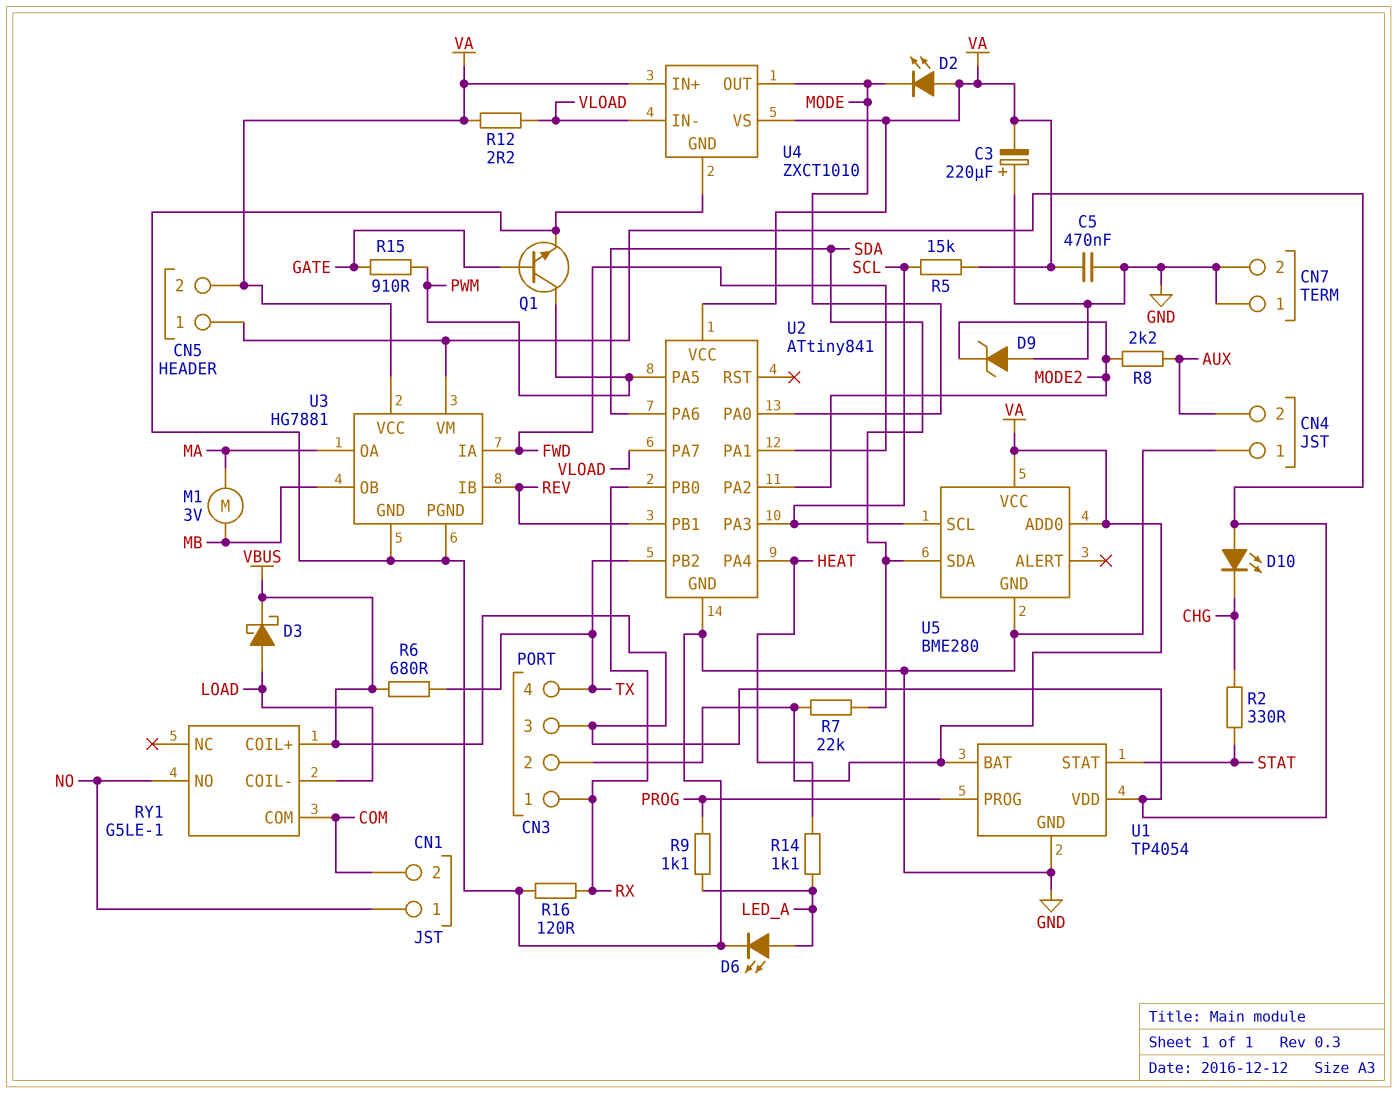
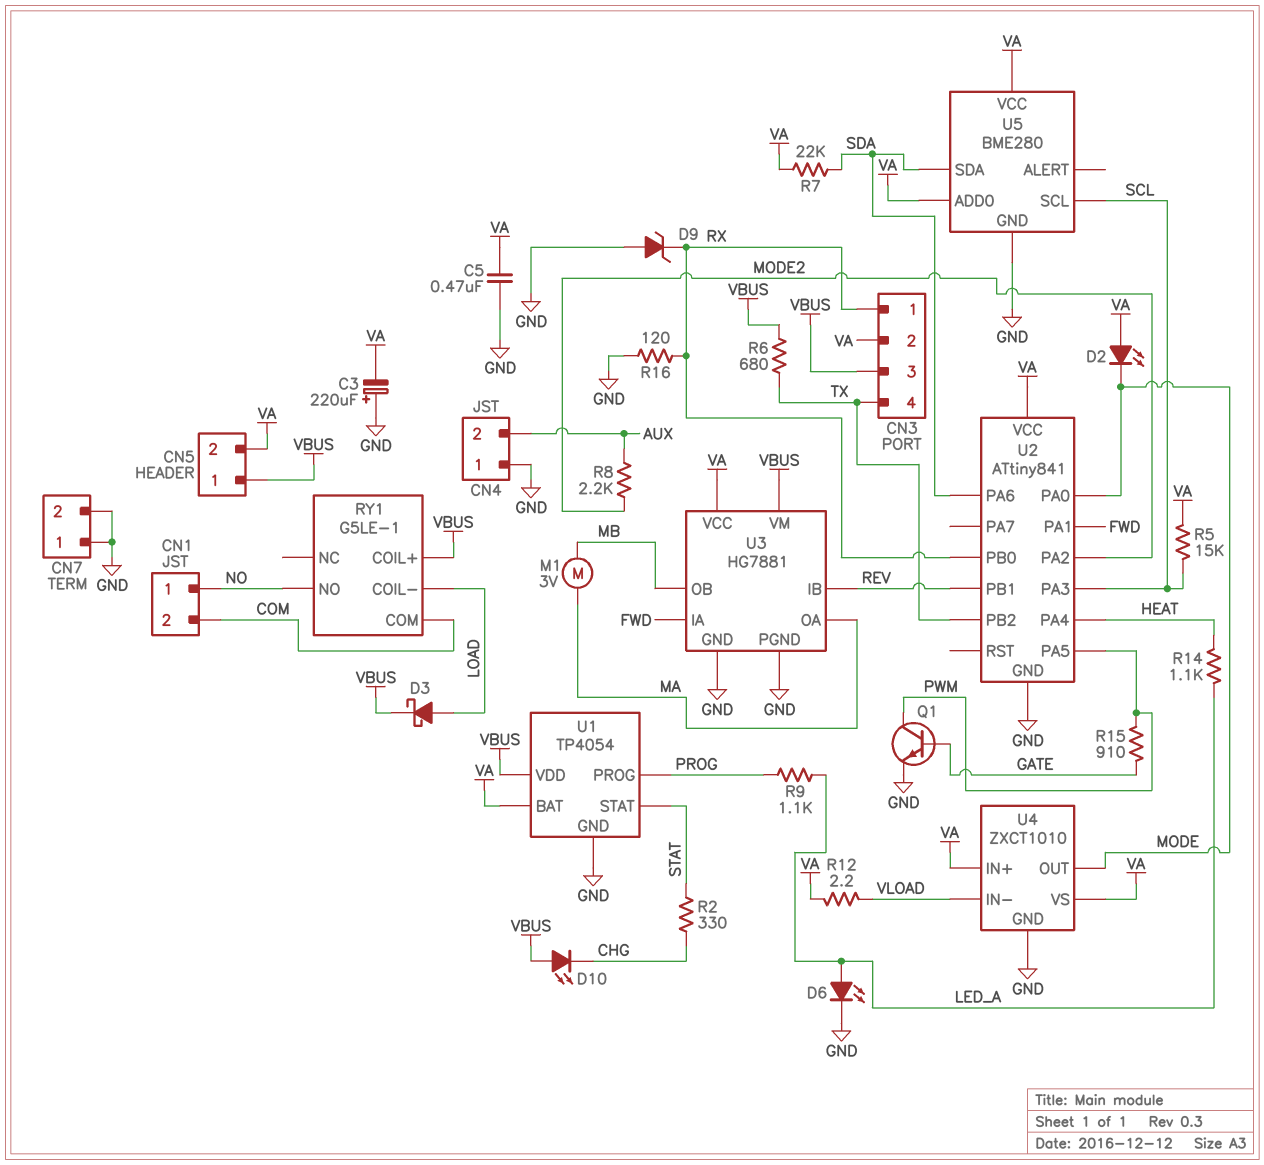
D9: zener (A GND, K MODE2) -> zener (A GND, K RX)
U2 pin PA7: VLOAD -> none

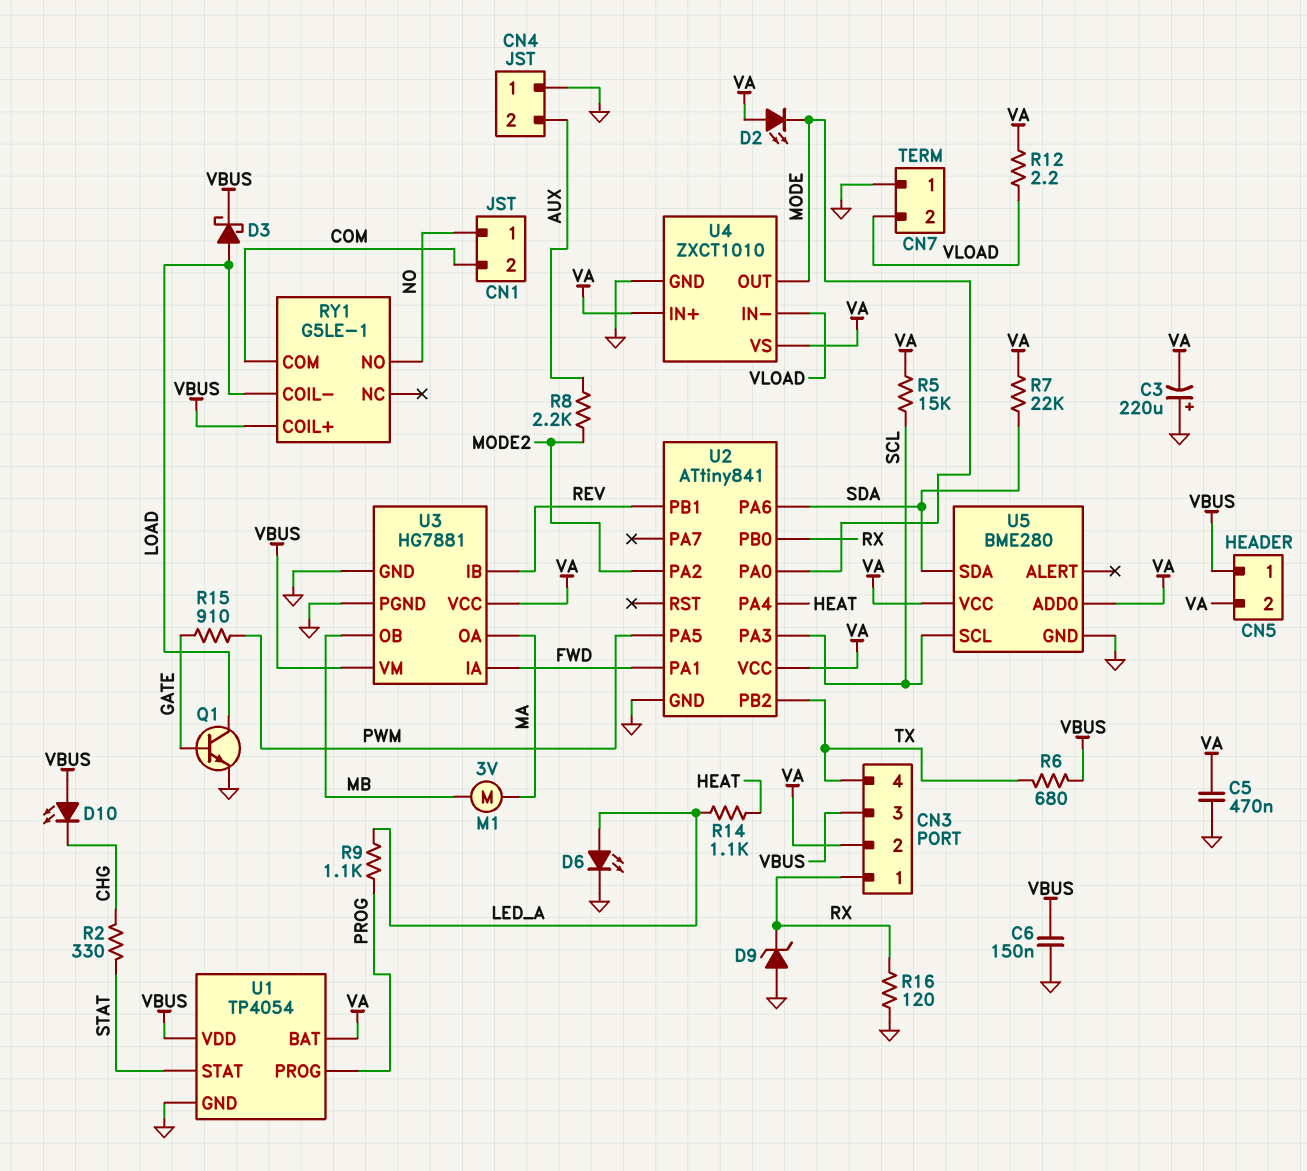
C6: none -> 150nF (GND, VBUS)
CN7 pin 2: GND -> VLOAD
Q1: NPN (B GATE, C PWM, E GND) -> NPN (B GATE, C LOAD, E GND)

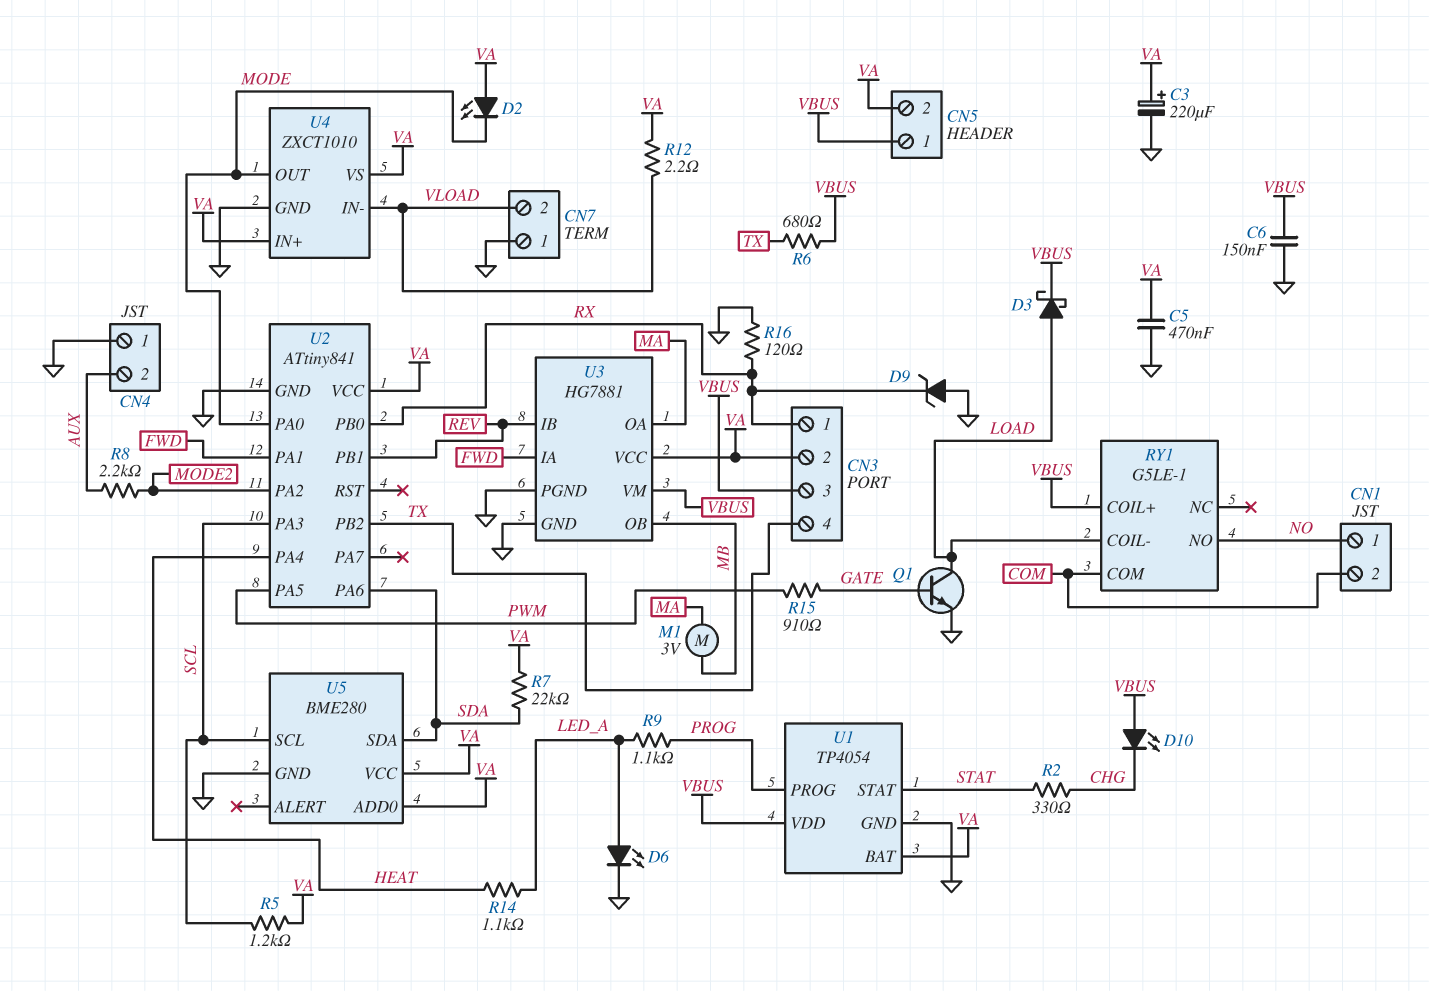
C3: 220uF (plus GND, minus VA) -> 220uF (plus VA, minus GND)
R5: 15k (SCL, VA) -> 1.2k (SCL, VA)

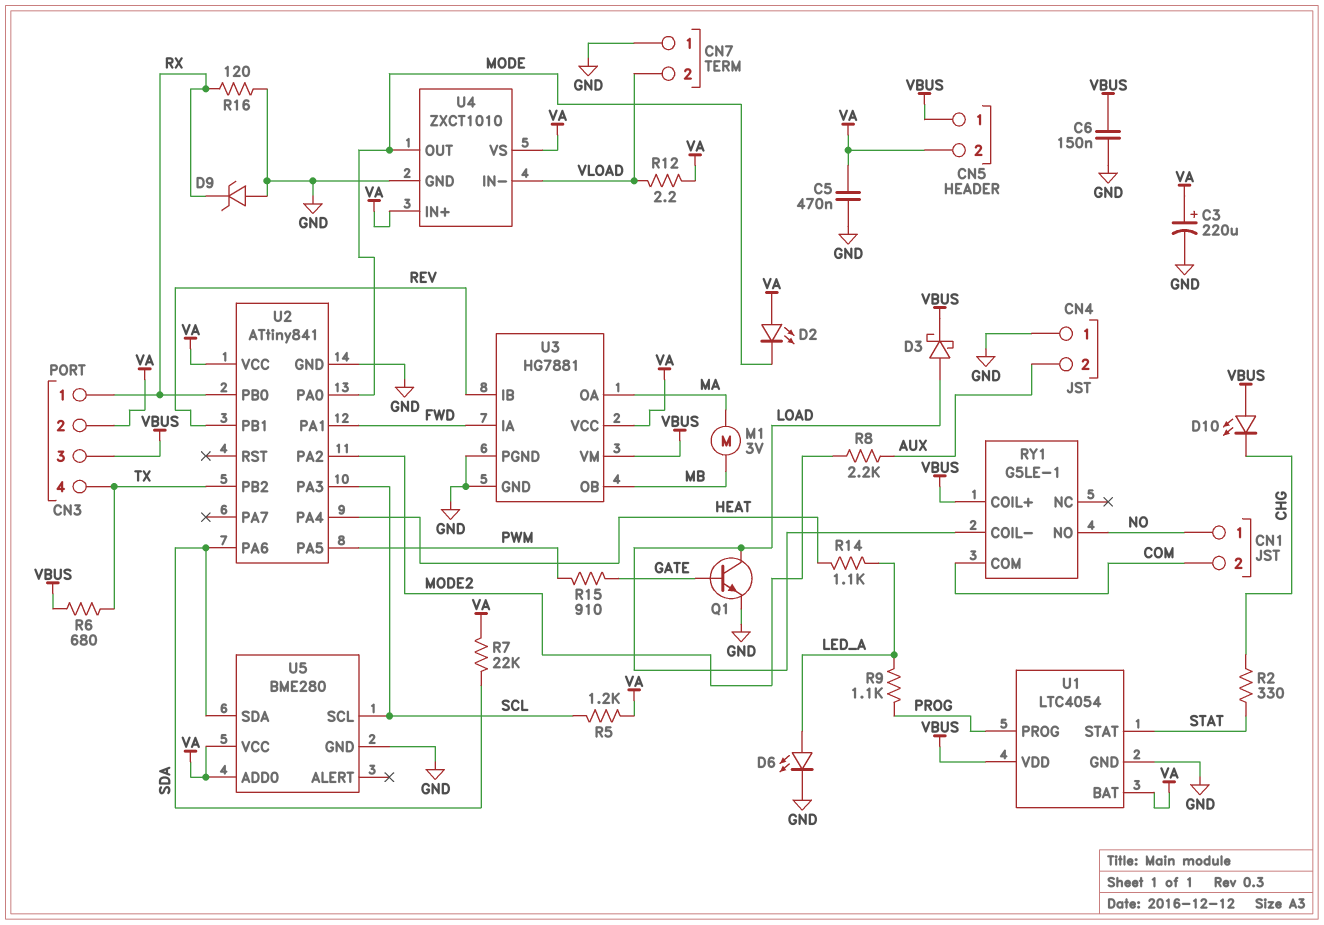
U1: TP4054 -> LTC4054

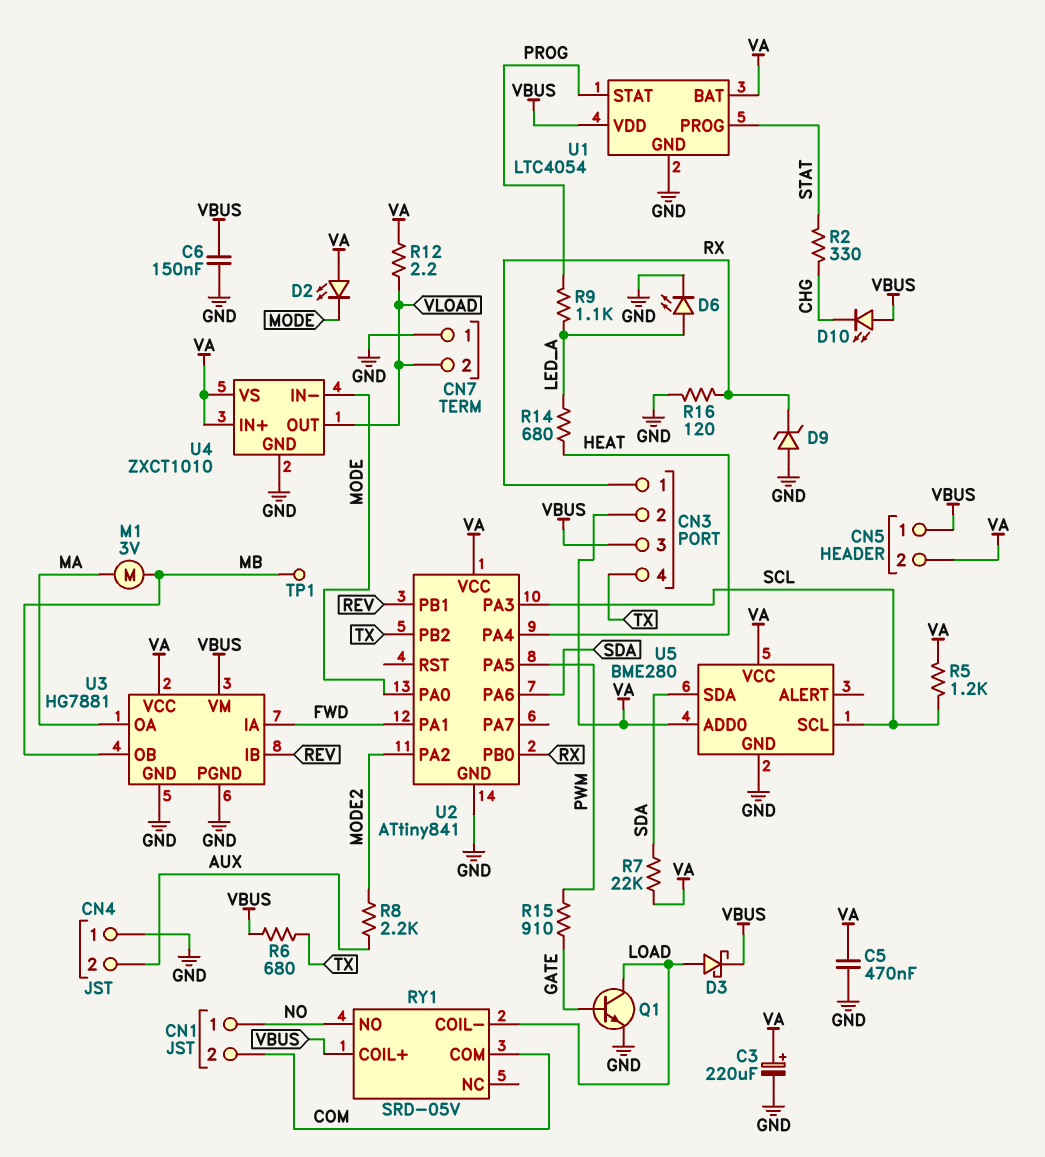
R14: 1.1k (HEAT, LED_A) -> 680 (HEAT, LED_A)
RY1: G5LE-1 -> SRD-05V
TP1: none -> test point (MB)
U1 pin PROG: PROG -> STAT
U1 pin STAT: STAT -> PROG
U4 pin IN-: VLOAD -> MODE
U4 pin OUT: MODE -> VLOAD

